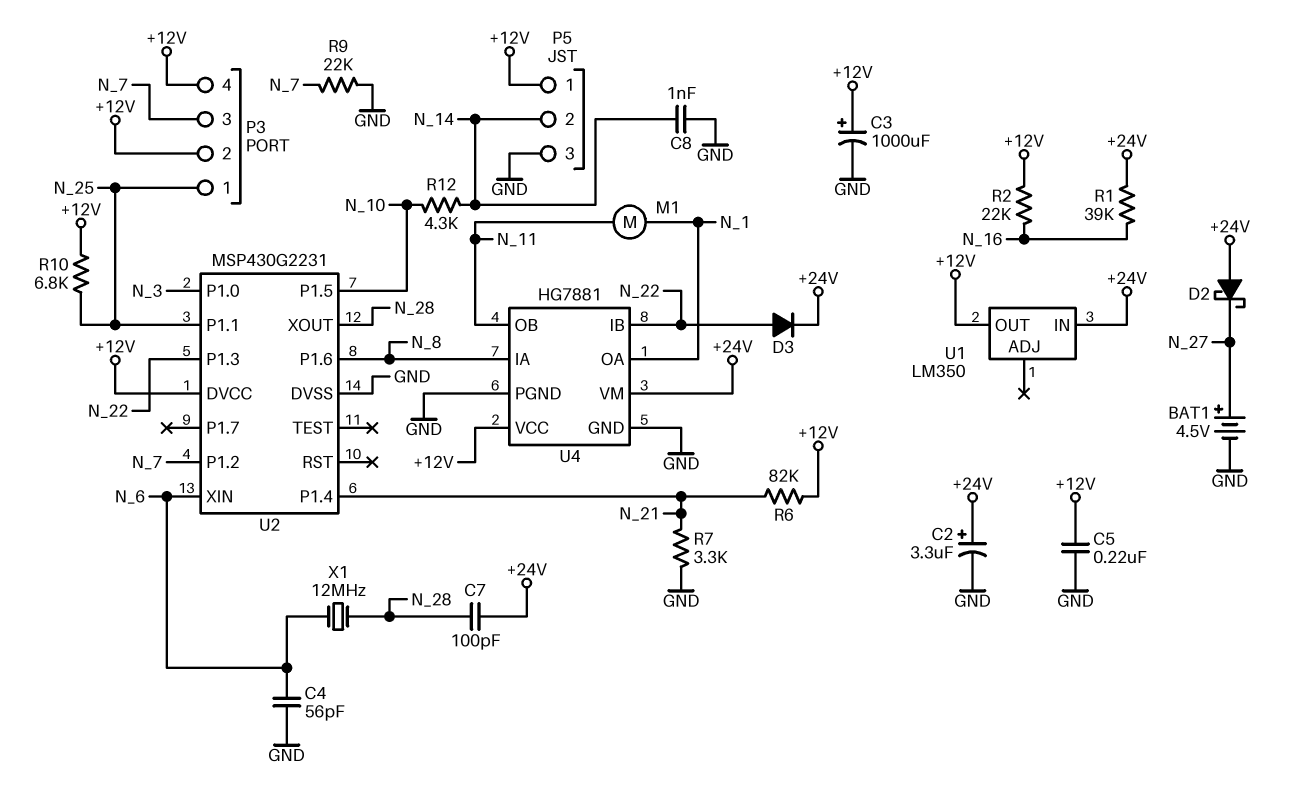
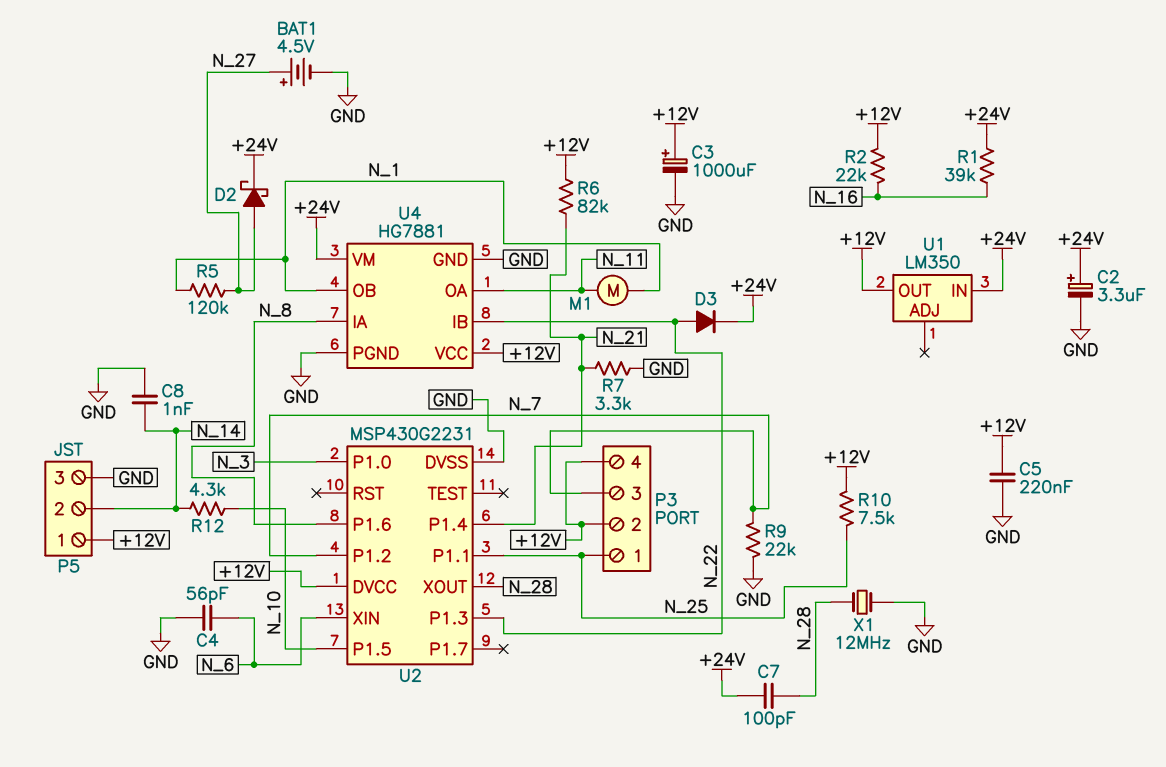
D2: schottky (A +24V, K N_27) -> schottky (A N_27, K +24V)
R5: none -> 120k (N_1, N_27)
R10: 6.8k (+12V, N_25) -> 7.5k (+12V, N_25)
U4 pin OA: N_1 -> N_11
U4 pin OB: N_11 -> N_1
X1: 12MHz (N_6, N_28) -> 12MHz (GND, N_28)

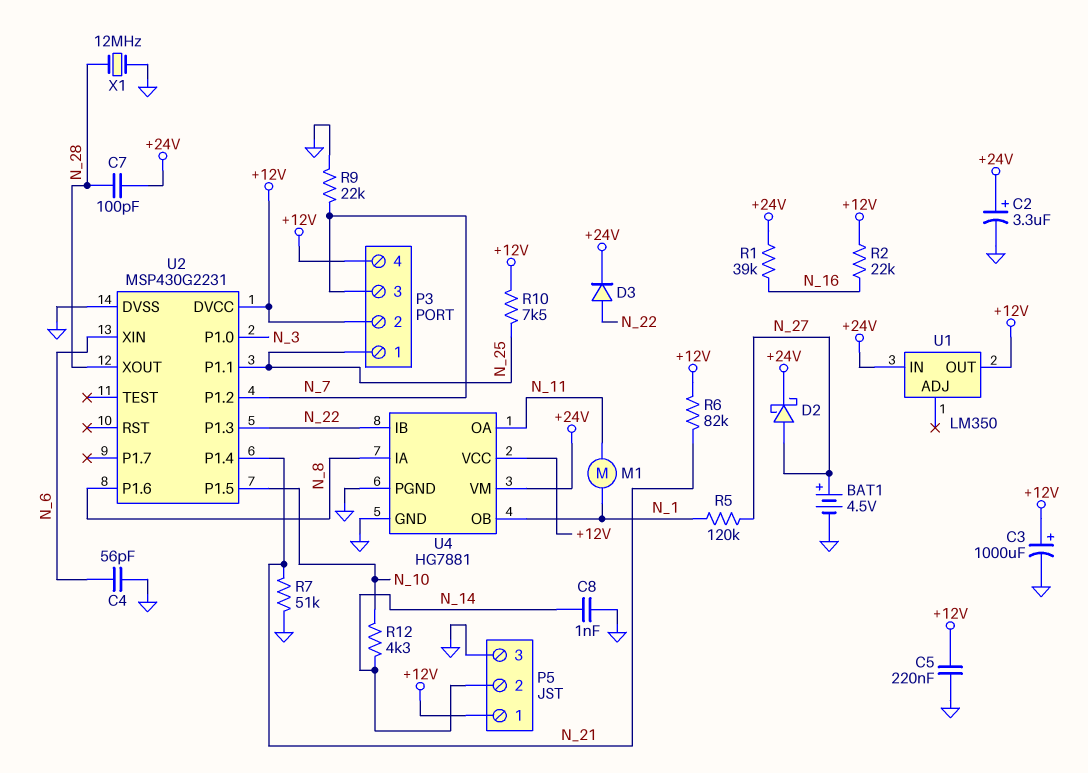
R7: 3.3k (GND, N_21) -> 51k (GND, N_21)

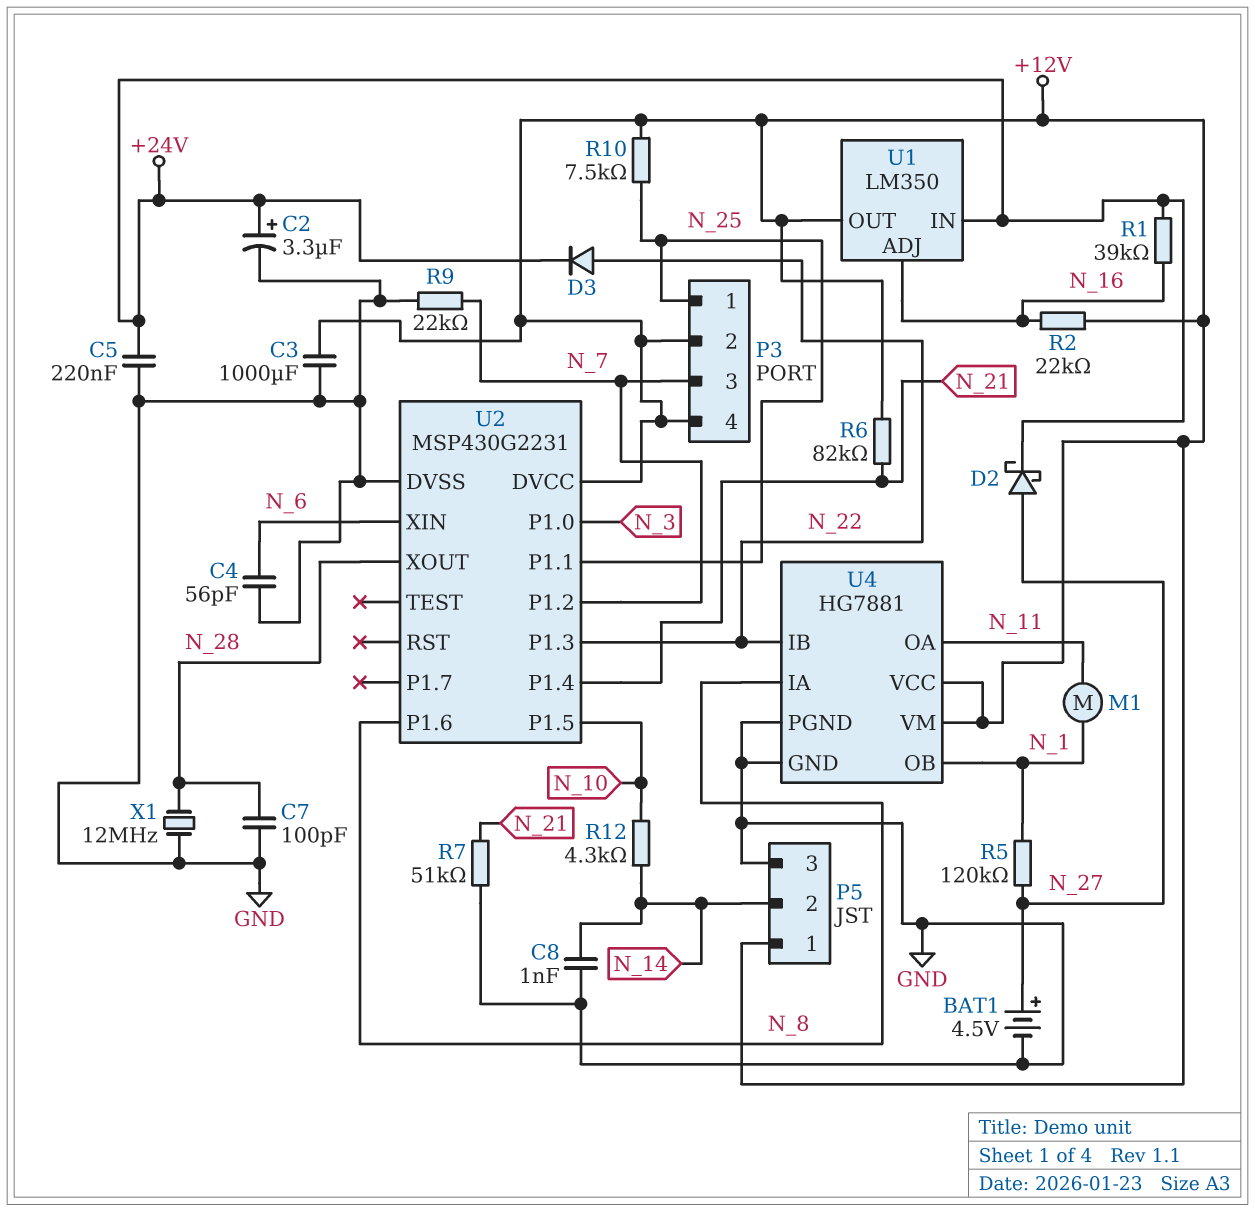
C3: 1000uF (plus +12V, minus GND) -> 1000uF (+12V, GND)
C5: 220nF (+12V, GND) -> 220nF (+24V, GND)
C7: 100pF (+24V, N_28) -> 100pF (GND, N_28)
U1 pin ADJ: none -> N_16
U4 pin VM: +24V -> +12V

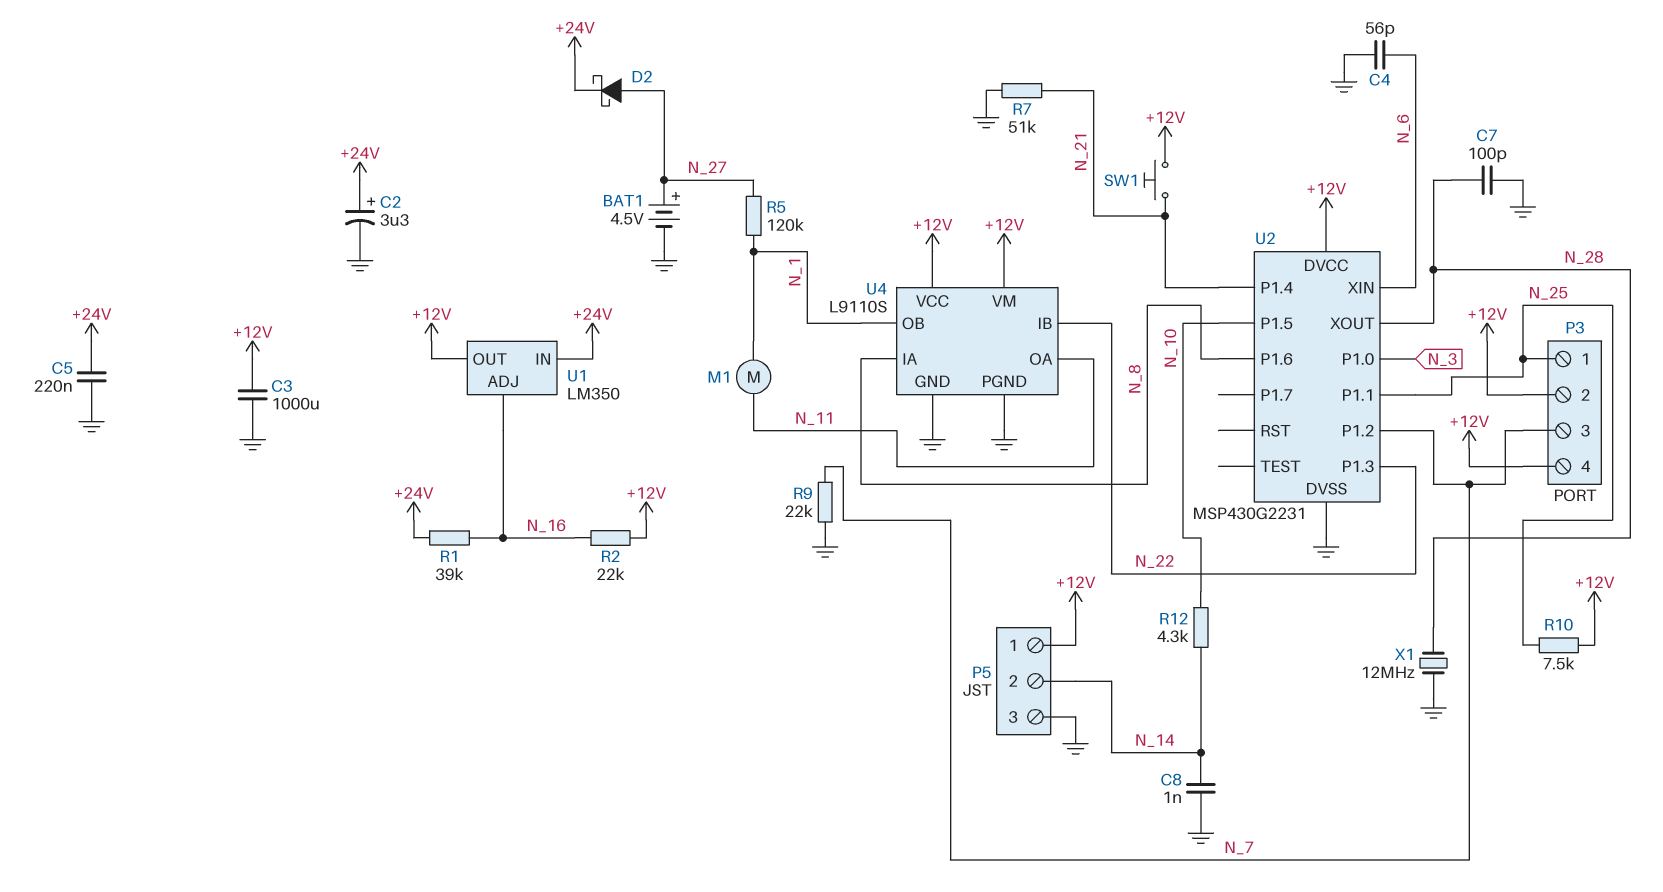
D3: diode (A N_22, K +24V) -> none
R6: 82k (+12V, N_21) -> none
SW1: none -> button (+12V, N_21)
U4: HG7881 -> L9110S

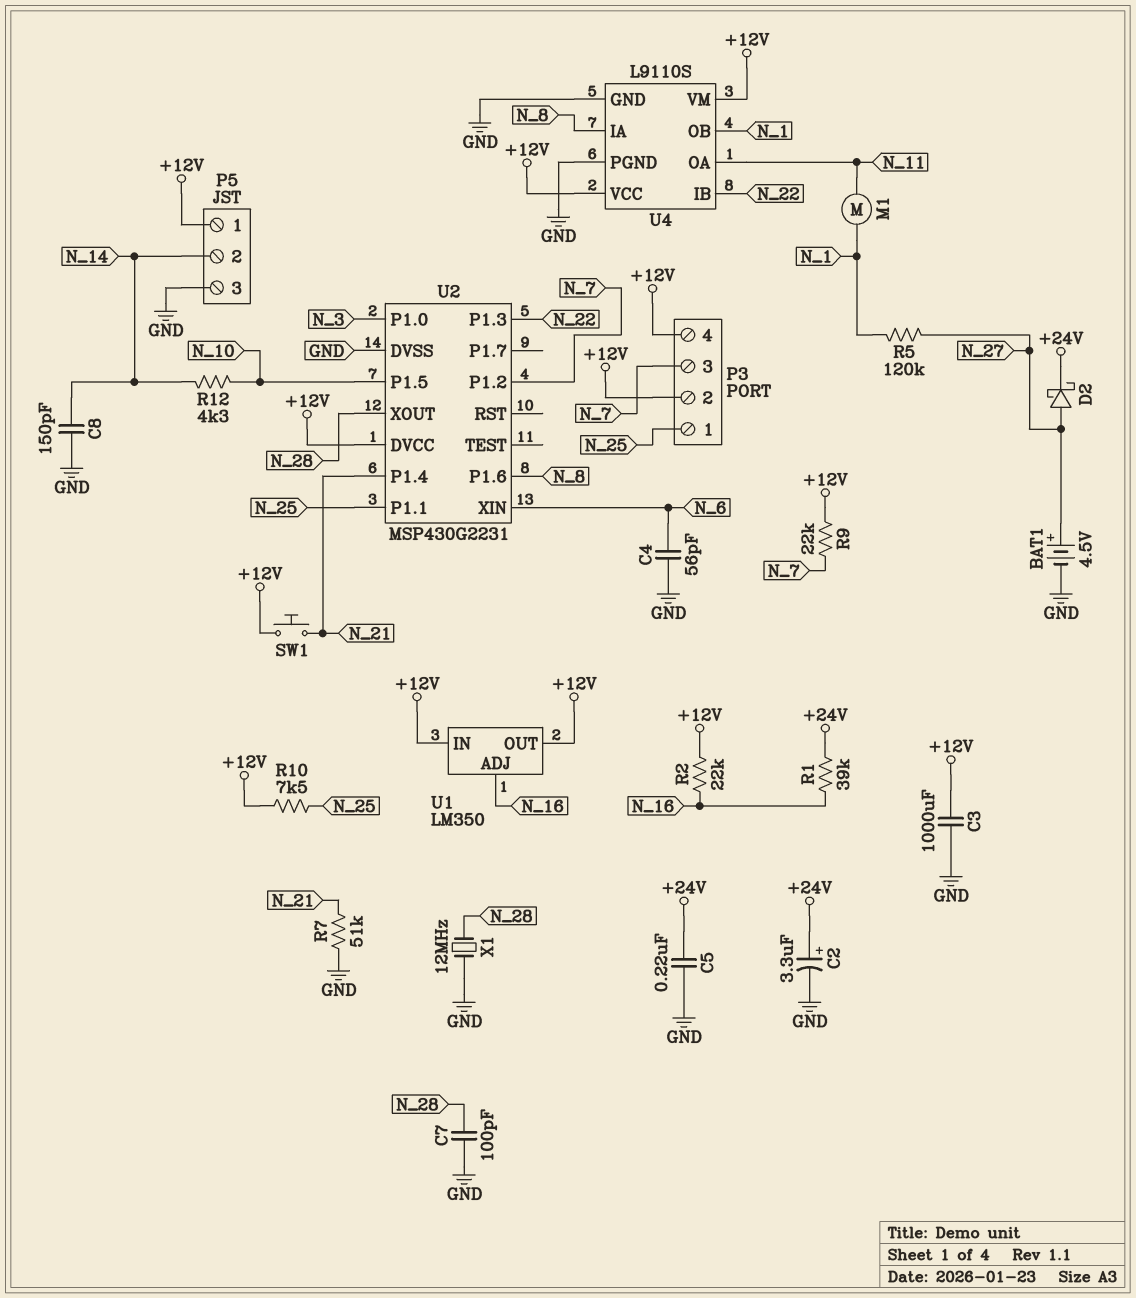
C8: 1nF (GND, N_14) -> 150pF (GND, N_14)
R9: 22k (GND, N_7) -> 22k (+12V, N_7)
U1 pin IN: +24V -> +12V

